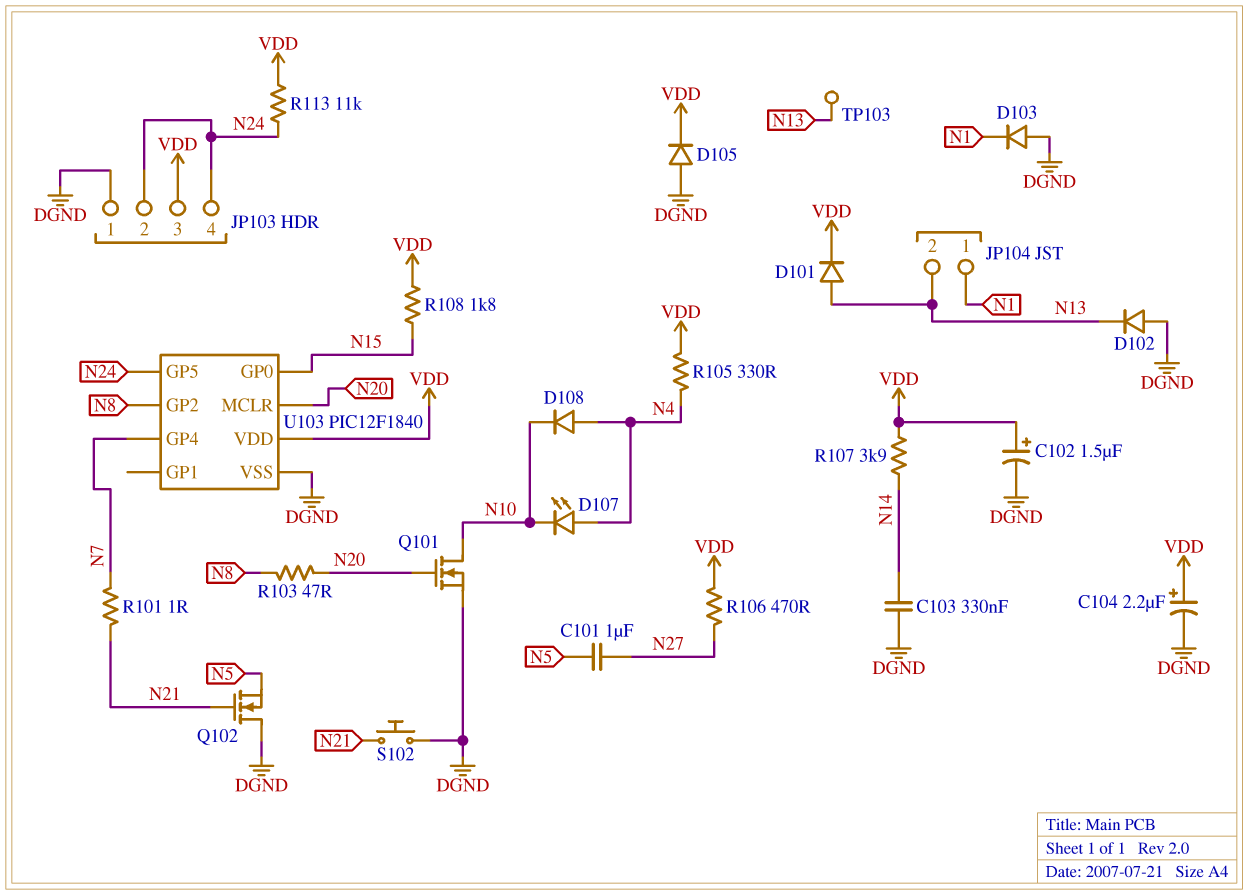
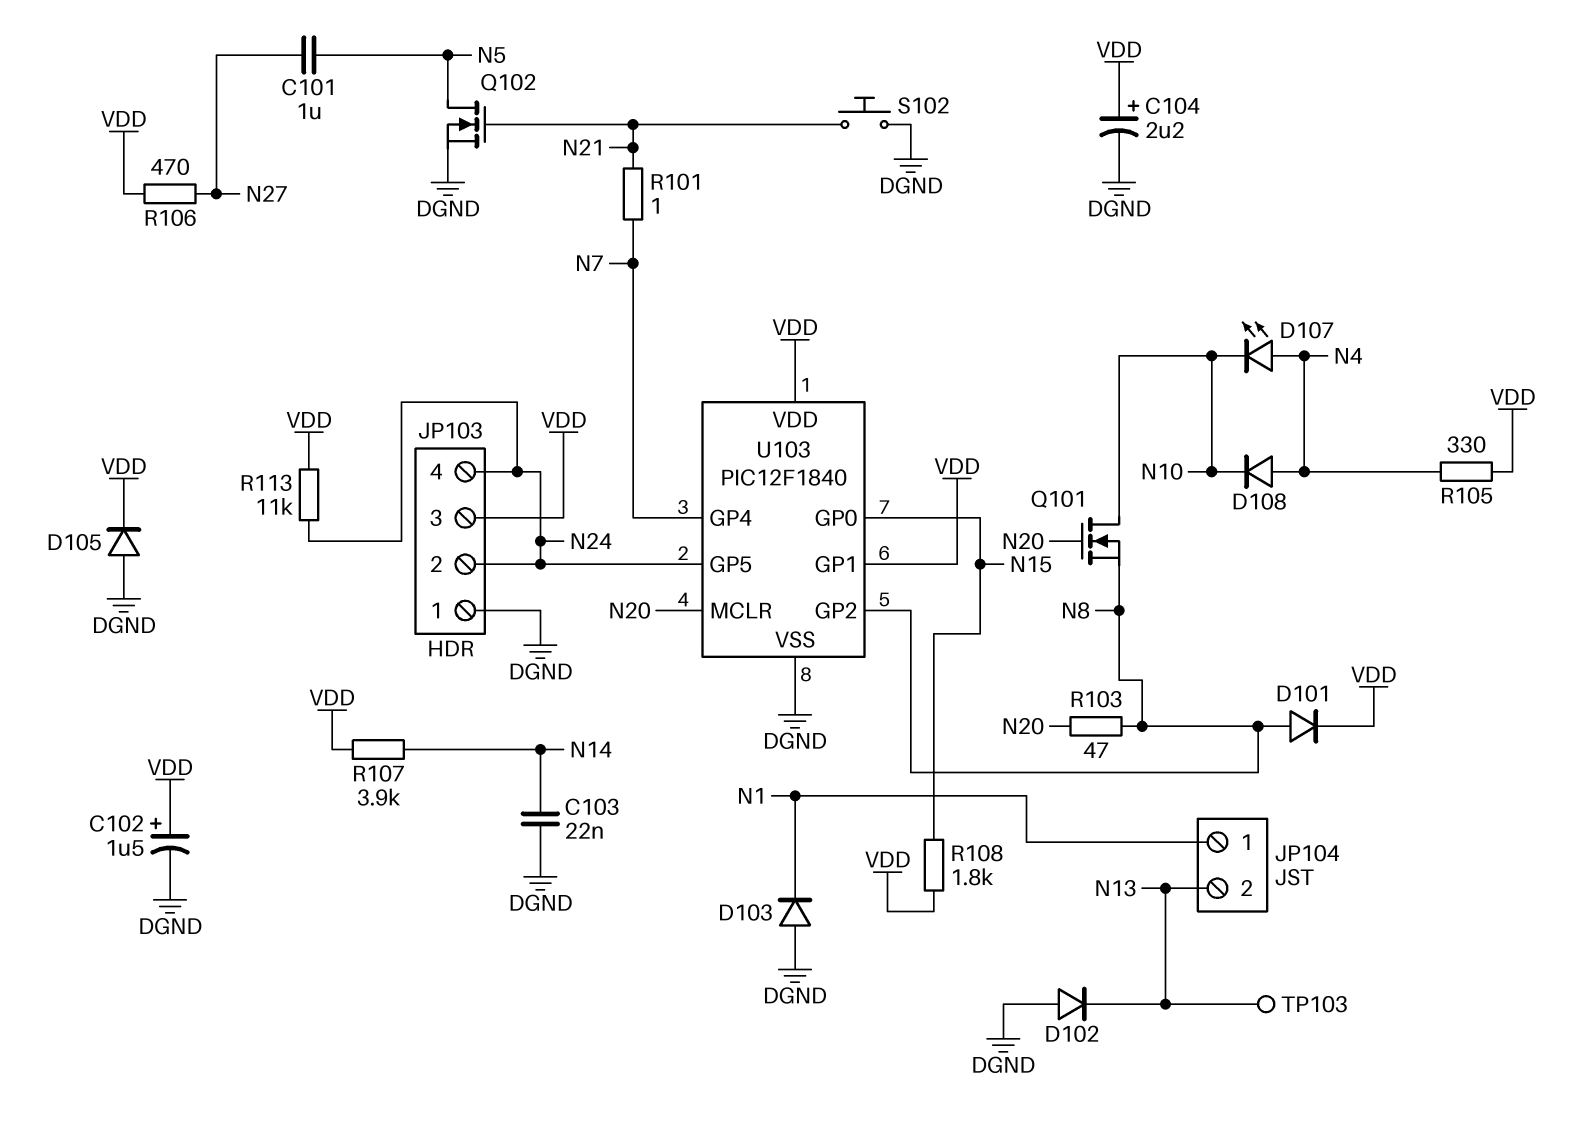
C103: 330nF (DGND, N14) -> 22nF (DGND, N14)
D101: diode (A N13, K VDD) -> diode (A N8, K VDD)
Q101: NMOS (G N20, D N10, S DGND) -> NMOS (G N20, D N10, S N8)
Q102: NMOS (G N21, D DGND, S N5) -> NMOS (G N21, D N5, S DGND)
U103 pin GP1: none -> VDD

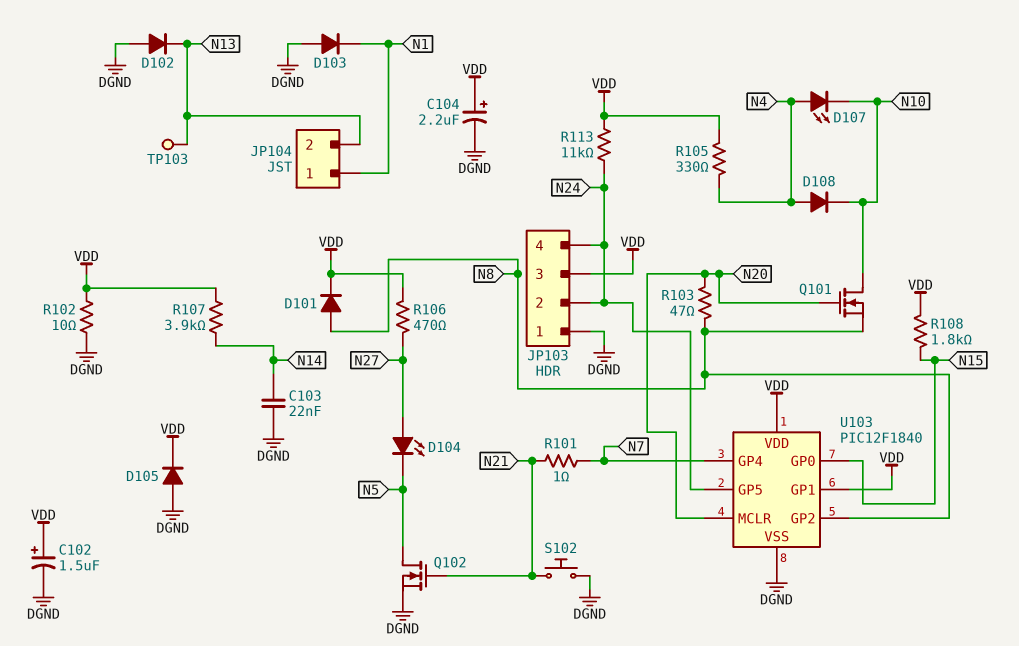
C101: 1uF (N5, N27) -> none
D104: none -> LED (A N27, K N5)
R102: none -> 10 (DGND, VDD)

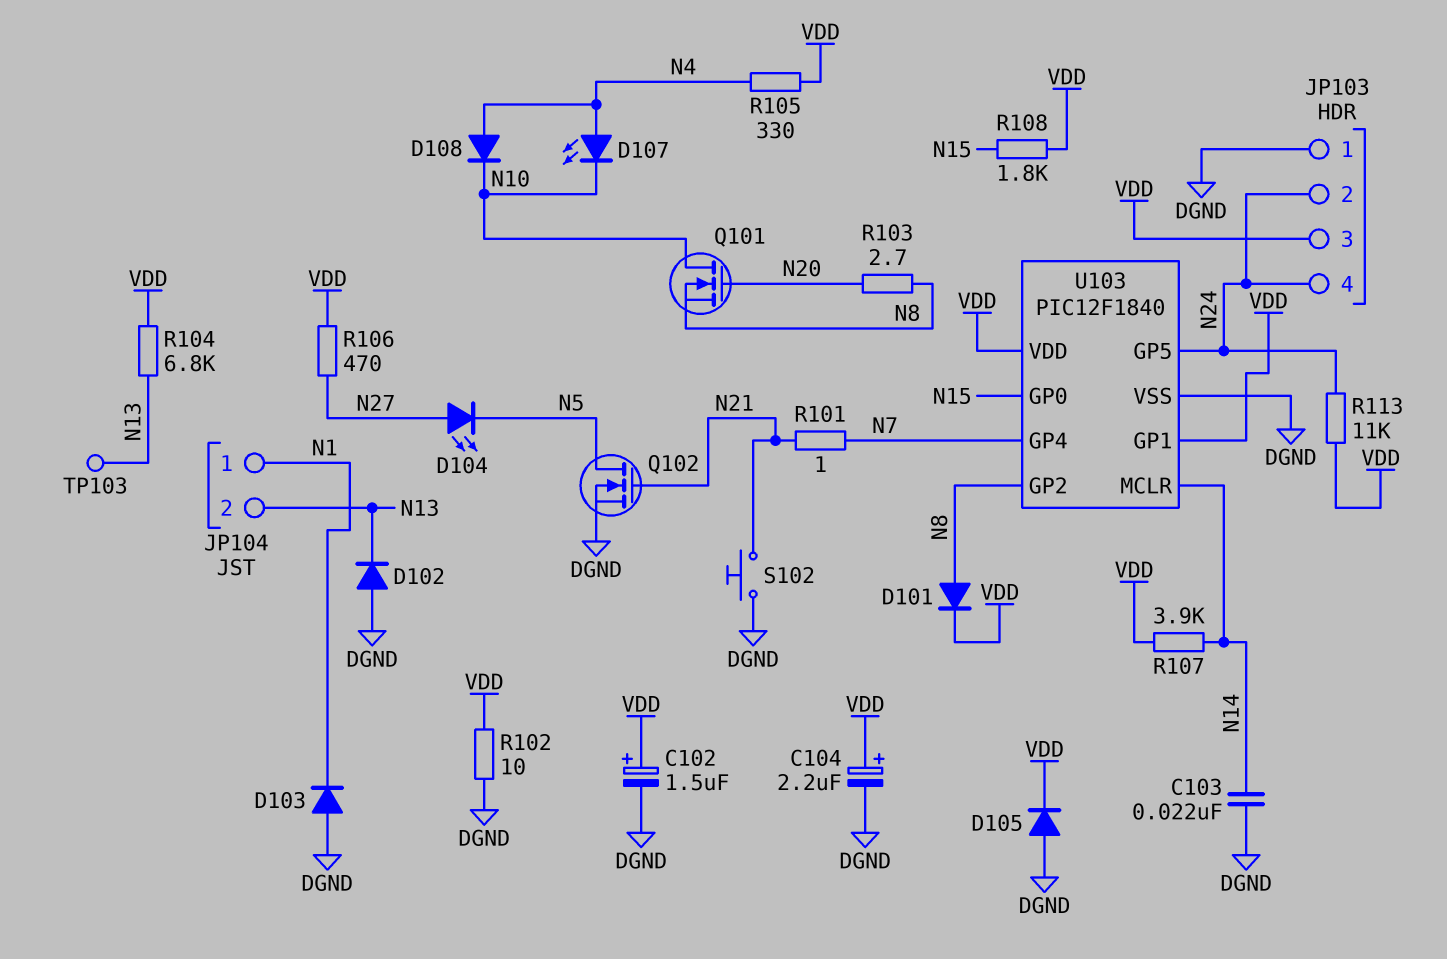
R103: 47 (N8, N20) -> 2.7 (N8, N20)
R104: none -> 6.8k (N13, VDD)
U103 pin MCLR: N20 -> N14

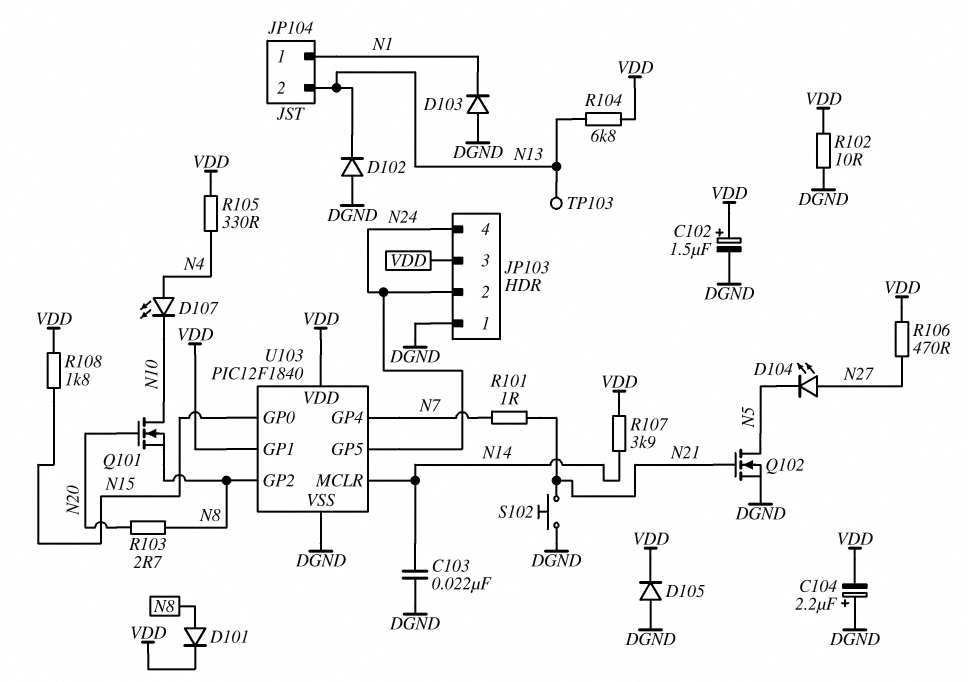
C104: 2.2uF (plus VDD, minus DGND) -> 2.2uF (plus DGND, minus VDD)
D108: diode (A N4, K N10) -> none
R113: 11k (N24, VDD) -> none

